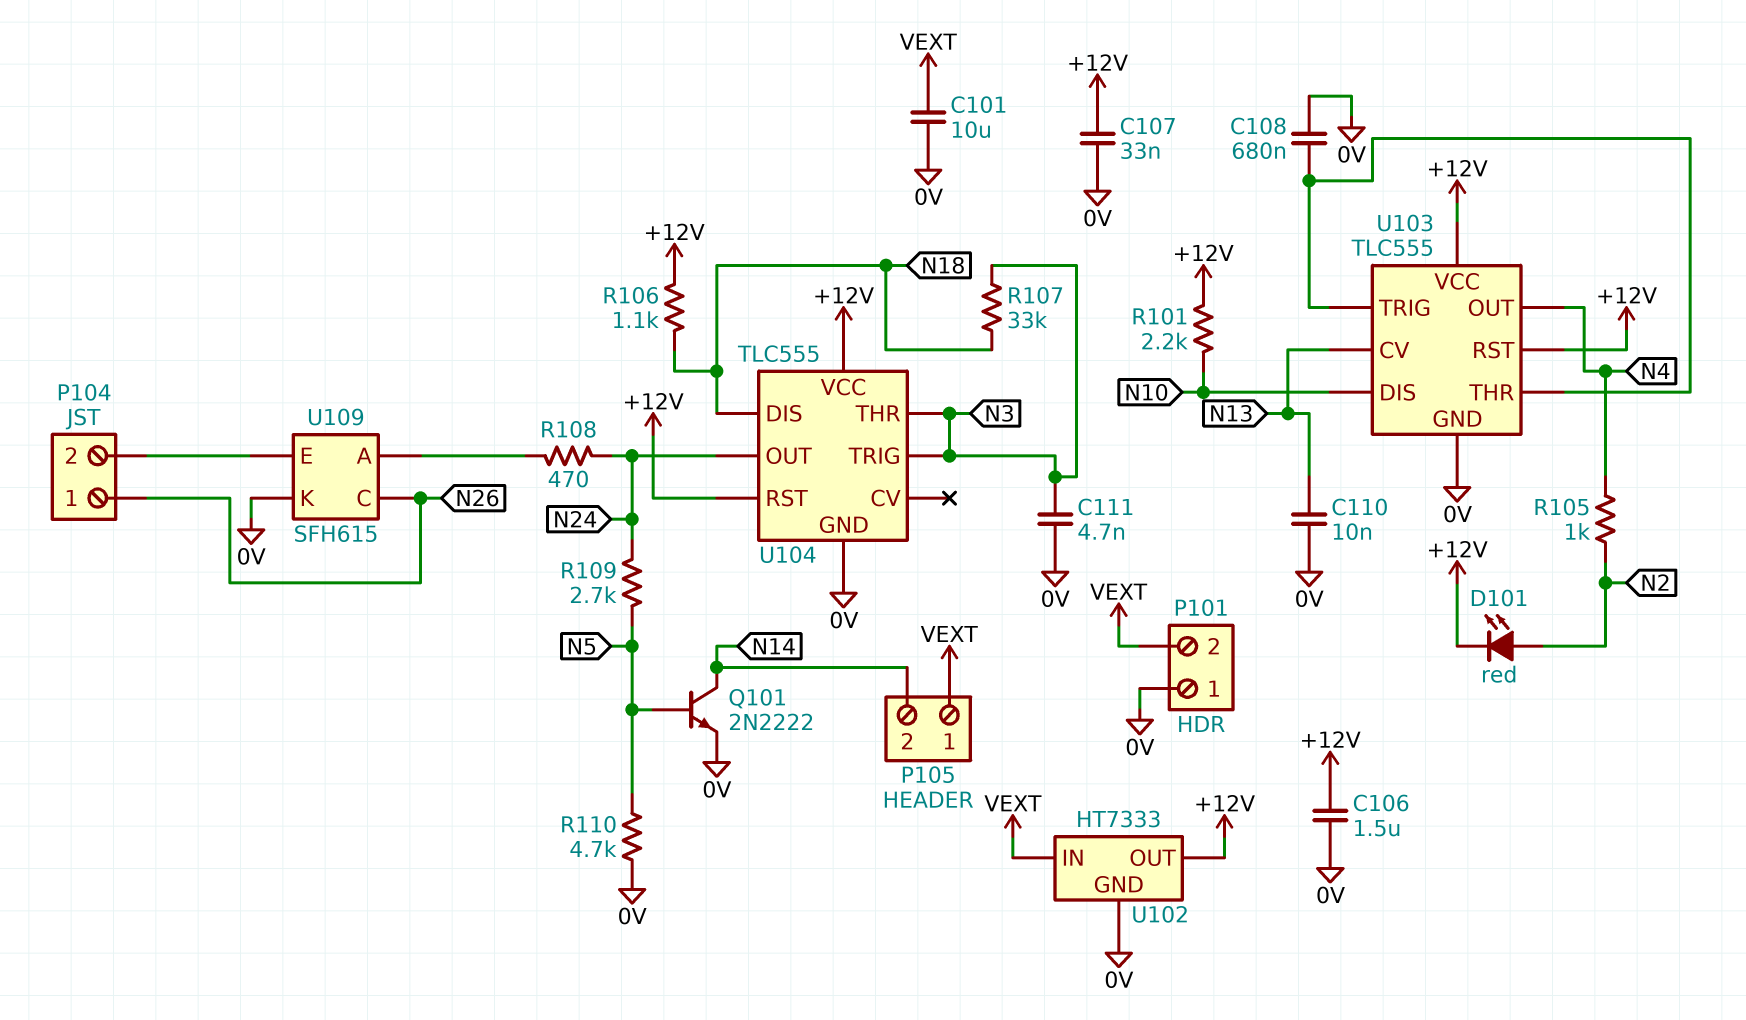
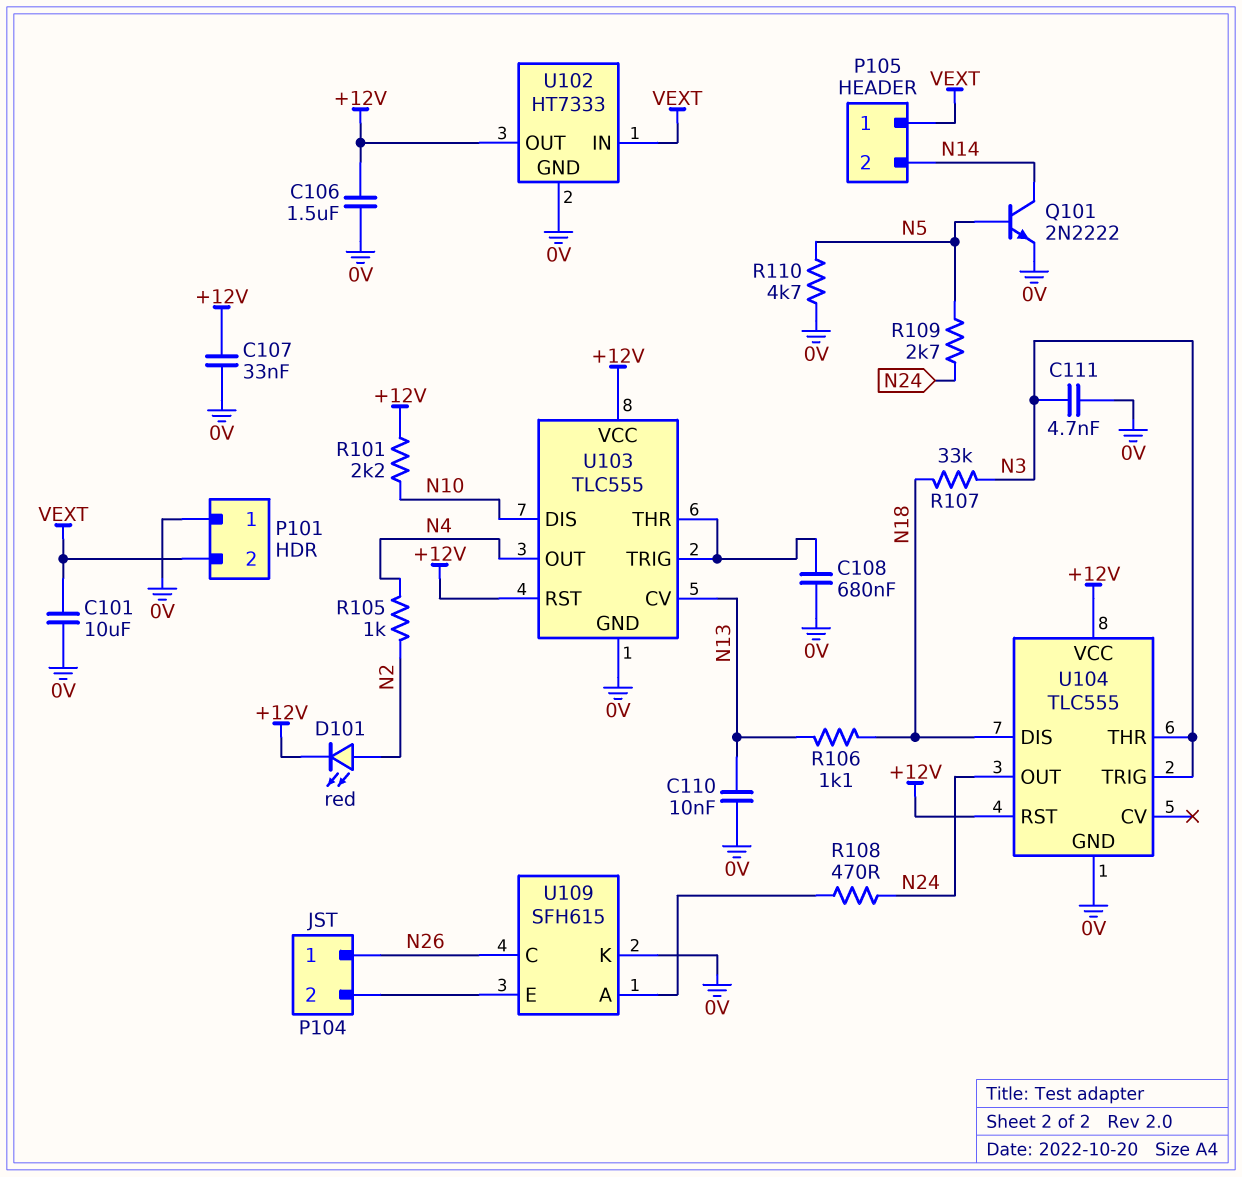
R106: 1.1k (+12V, N18) -> 1.1k (N13, N18)

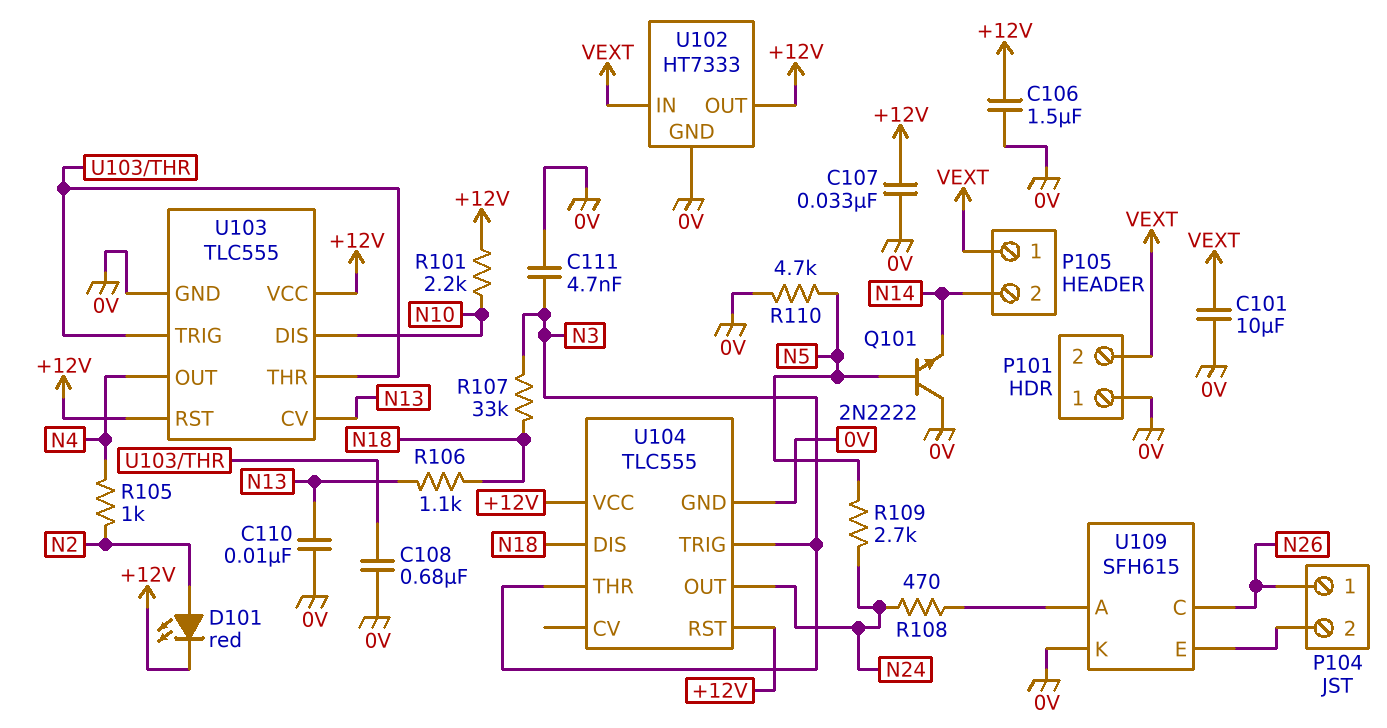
Q101: NPN 2N2222 (B N5, C N14, E 0V) -> NPN 2N2222 (B N5, C 0V, E N14)

